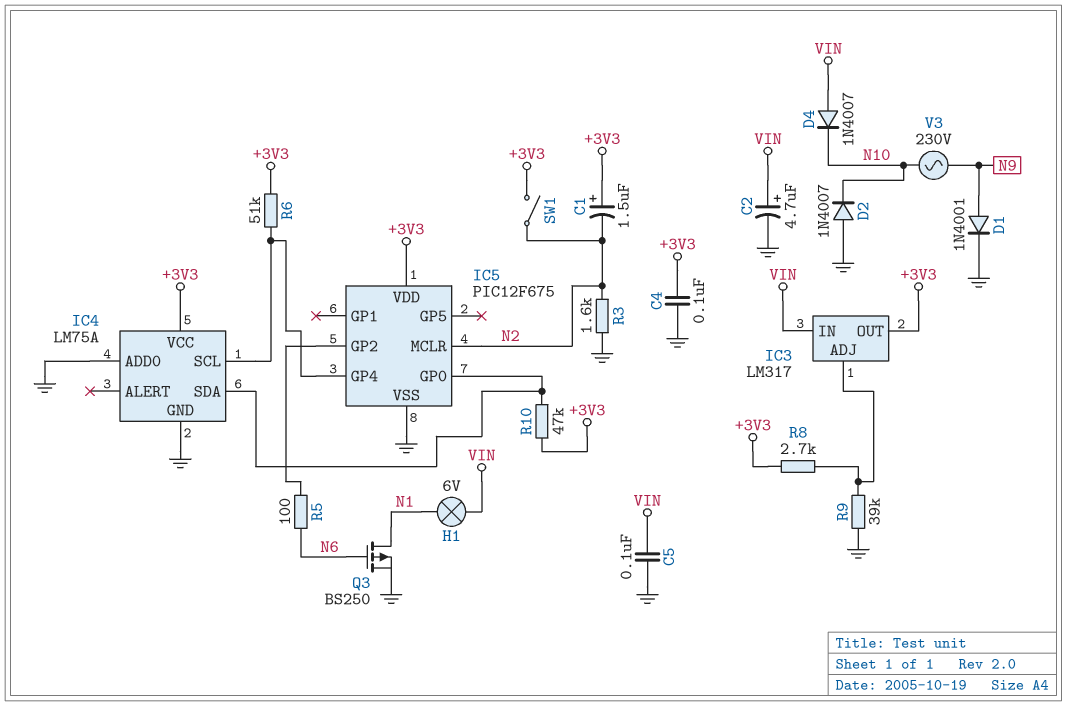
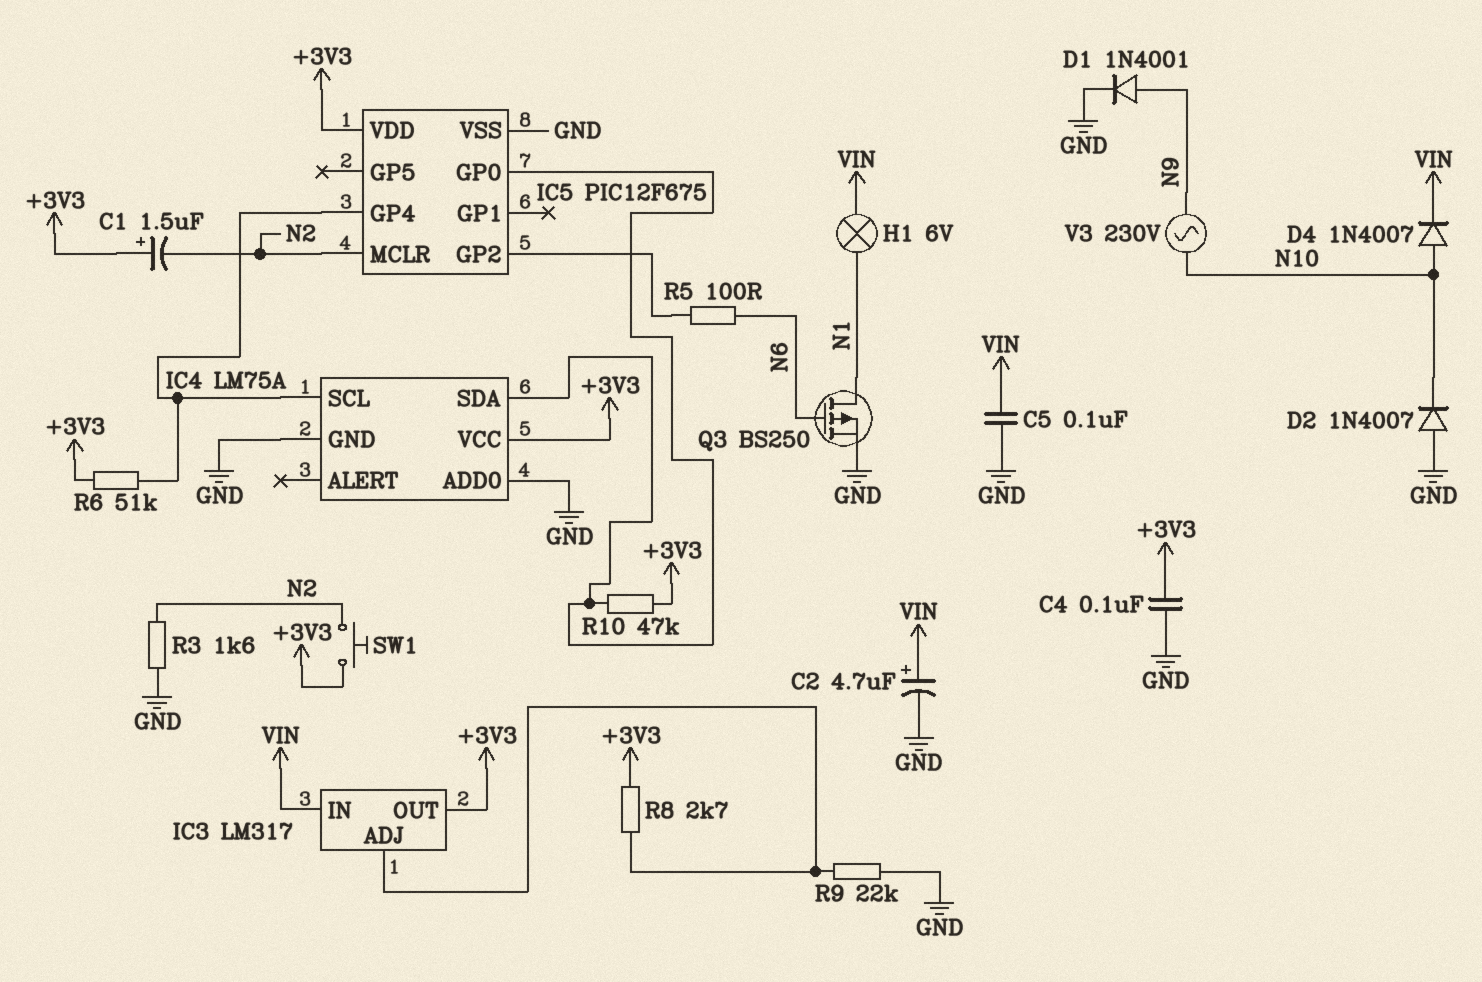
D4: diode 1N4007 (A VIN, K N10) -> diode 1N4007 (A N10, K VIN)
R9: 39k (GND, IC3/ADJ) -> 22k (GND, IC3/ADJ)
SW1: switch (+3V3, N2) -> button (+3V3, N2)

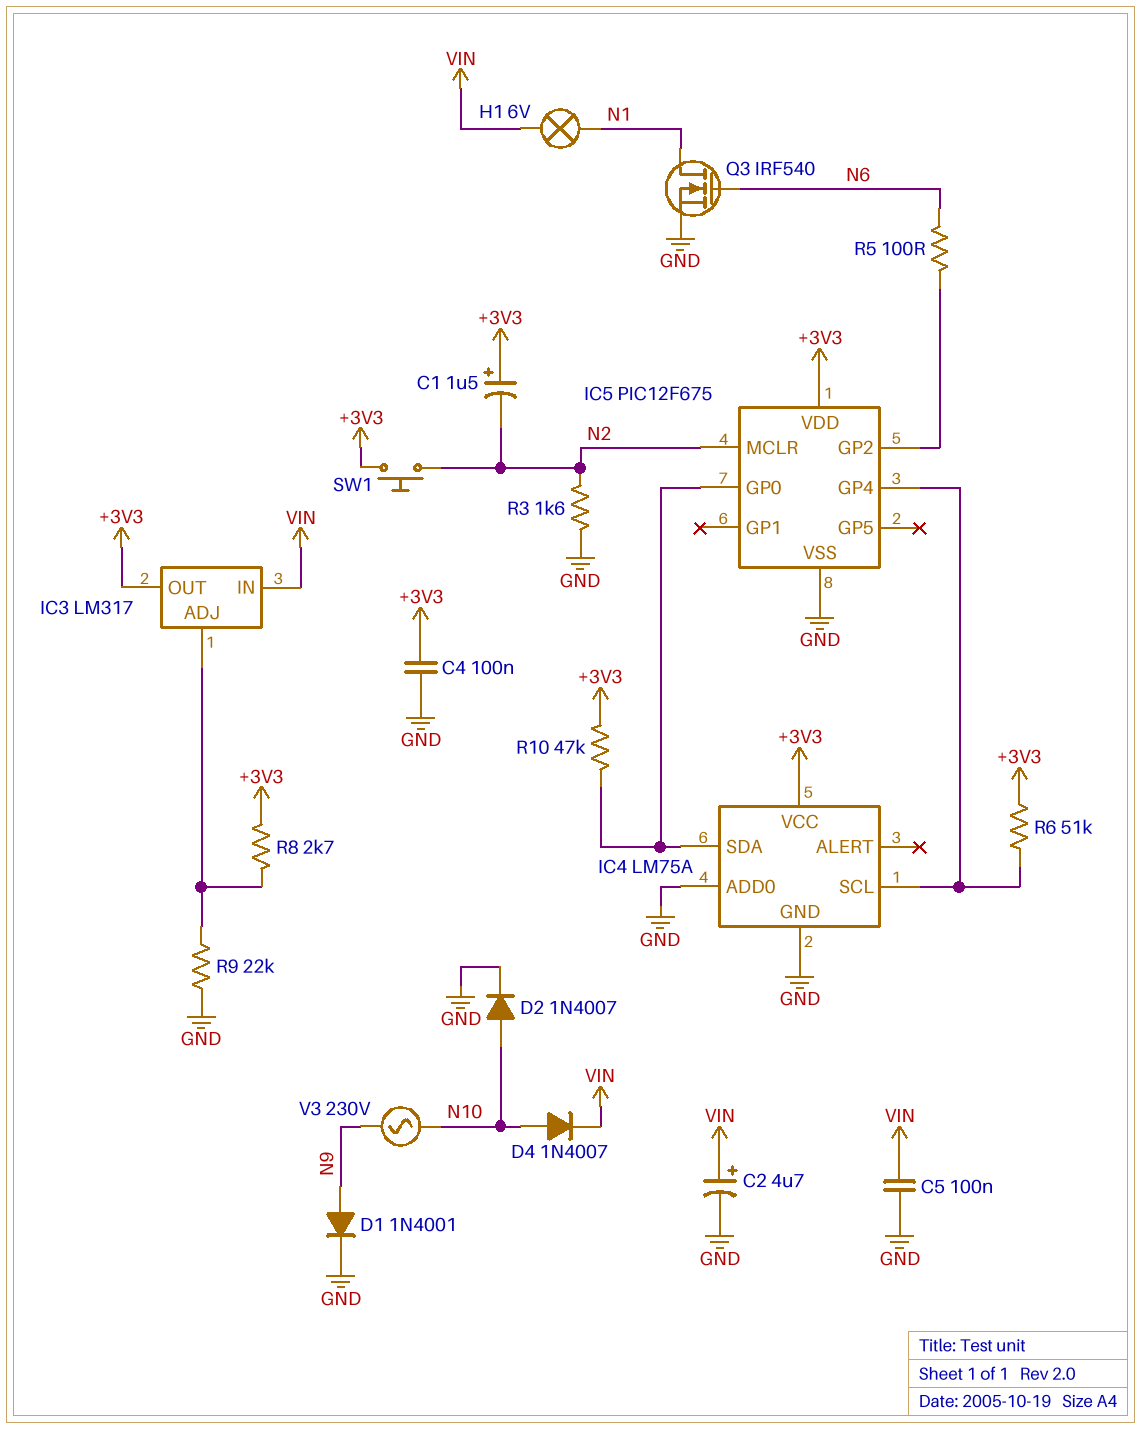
D2: diode 1N4007 (A GND, K N10) -> diode 1N4007 (A N10, K GND)
Q3: PMOS BS250 (G N6, D N1, S GND) -> NMOS IRF540 (G N6, D N1, S GND)

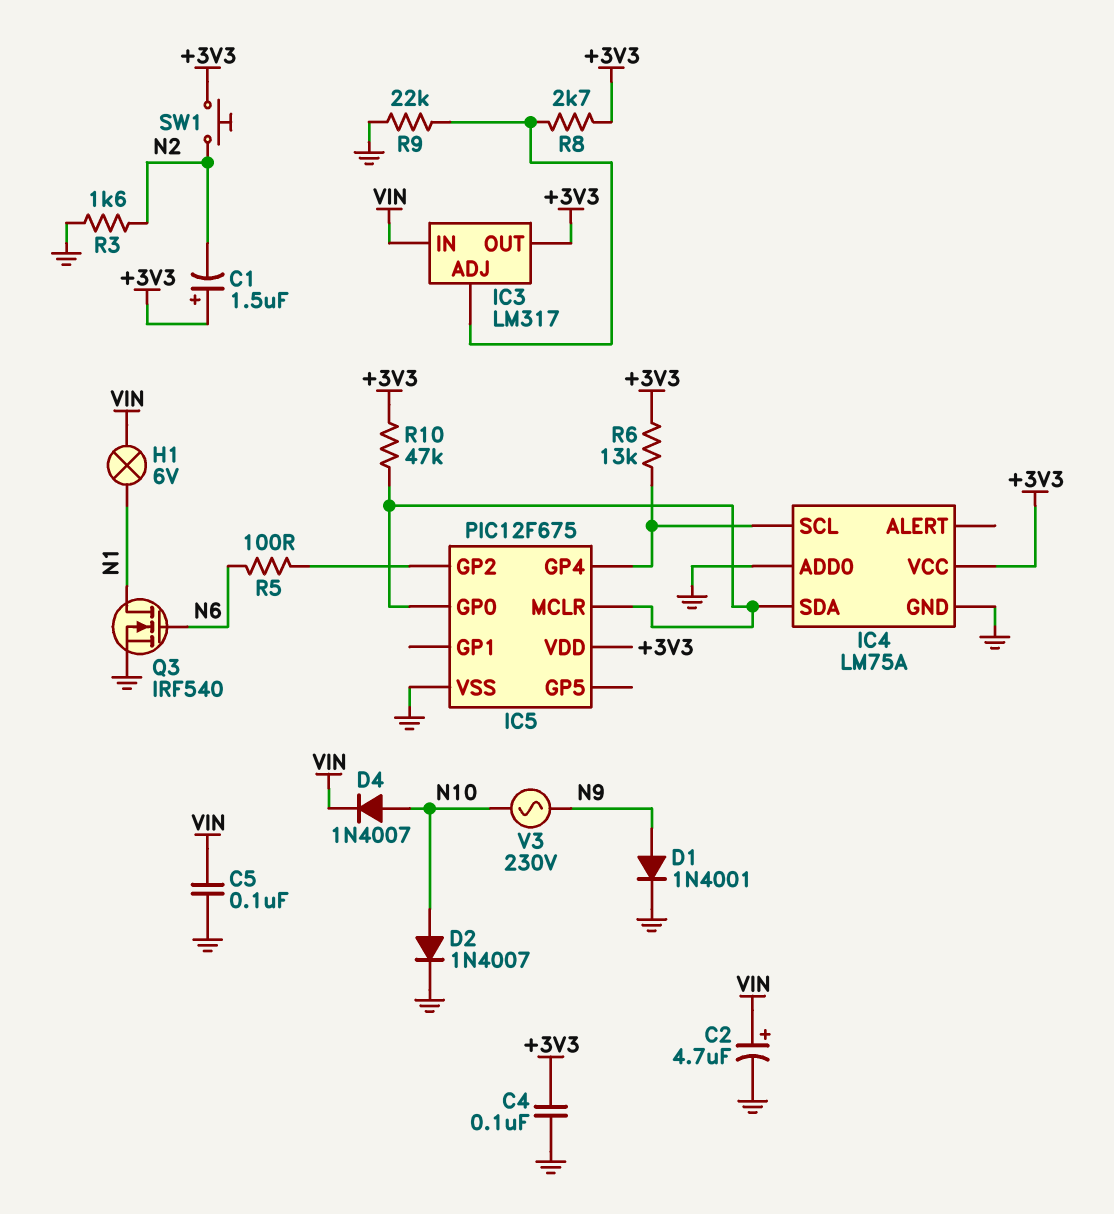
IC5 pin MCLR: N2 -> IC4/SDA
R6: 51k (+3V3, IC4/SCL) -> 13k (+3V3, IC4/SCL)

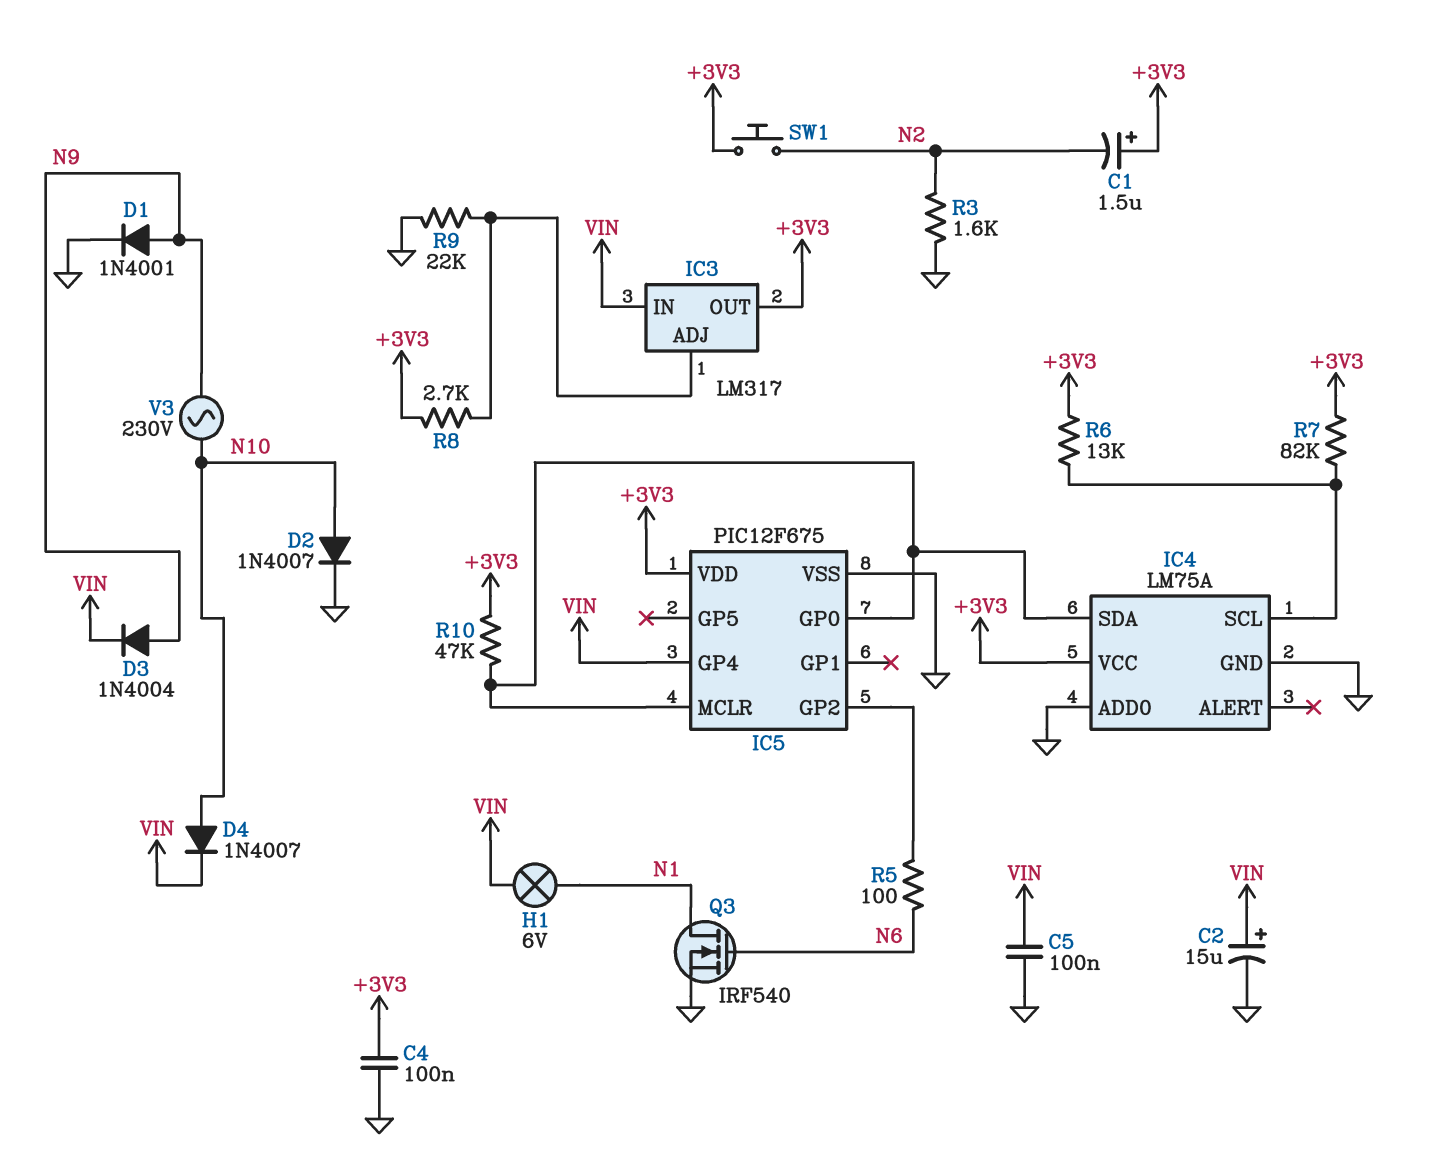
C2: 4.7uF (plus VIN, minus GND) -> 15uF (plus VIN, minus GND)
D3: none -> diode 1N4004 (A N9, K VIN)
IC5 pin GP4: IC4/SCL -> VIN
R7: none -> 82k (+3V3, IC4/SCL)

